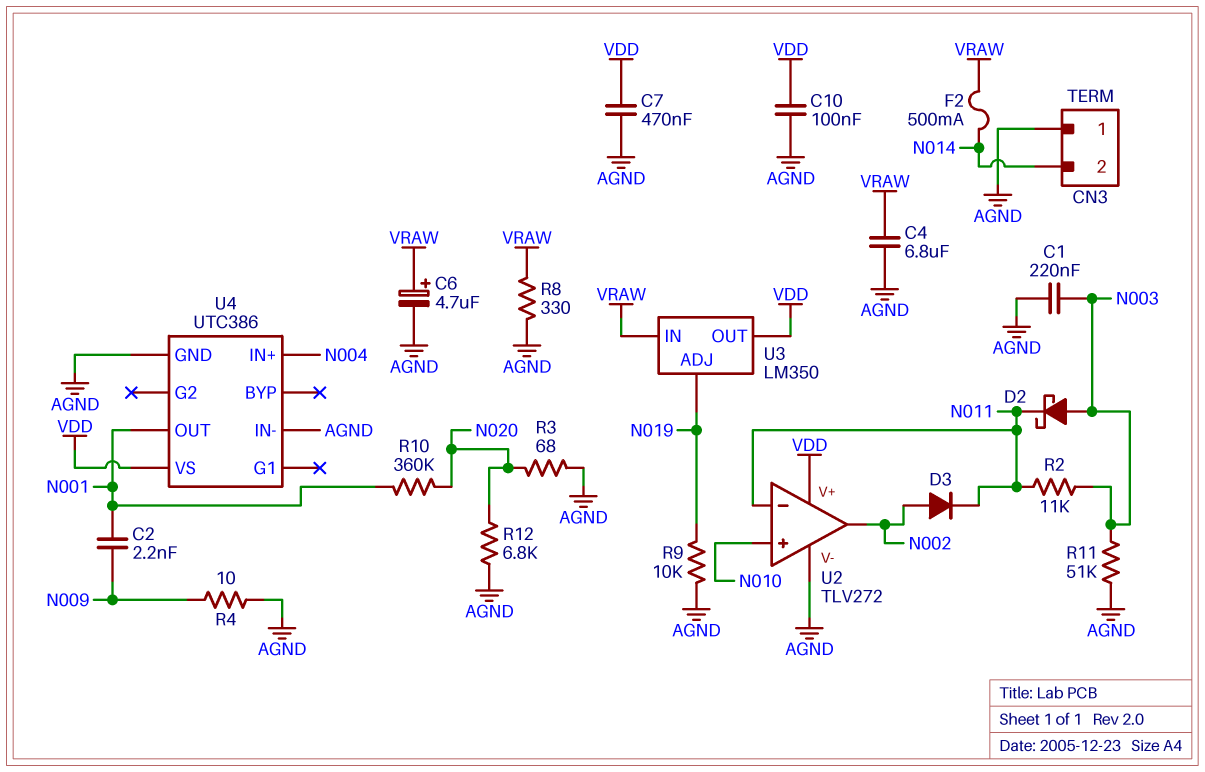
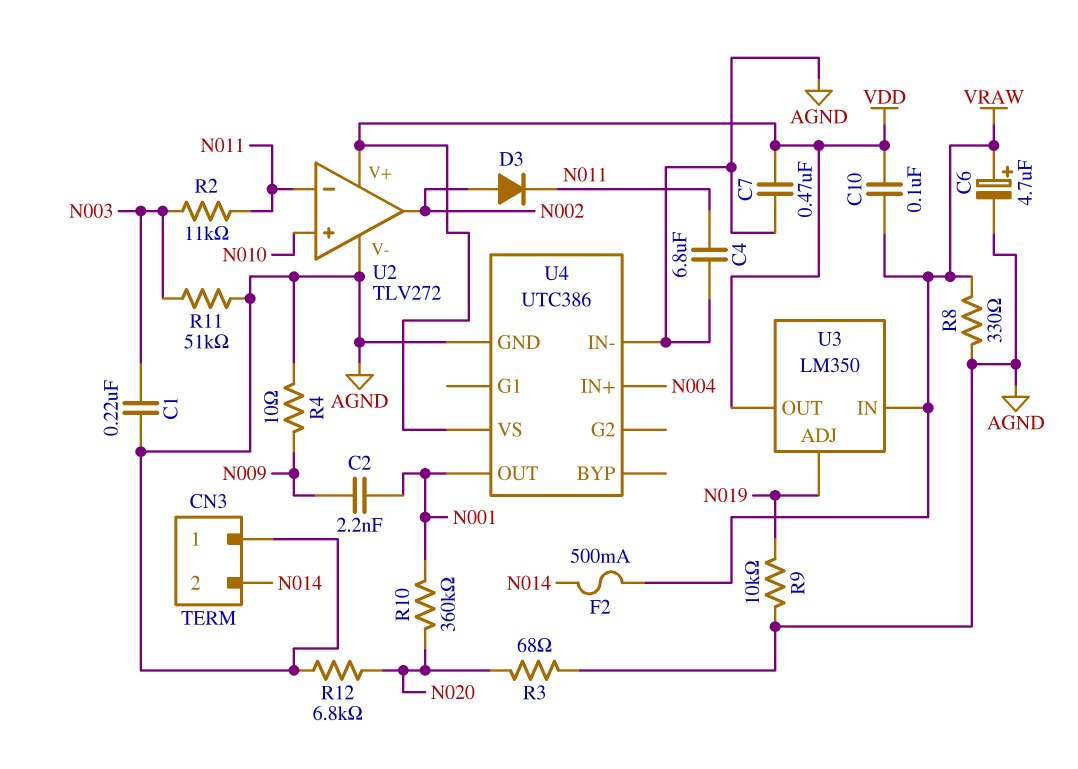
C4: 6.8uF (AGND, VRAW) -> 6.8uF (AGND, N011)
C10: 100nF (AGND, VDD) -> 100nF (VDD, VRAW)
D2: schottky (A N003, K N011) -> none

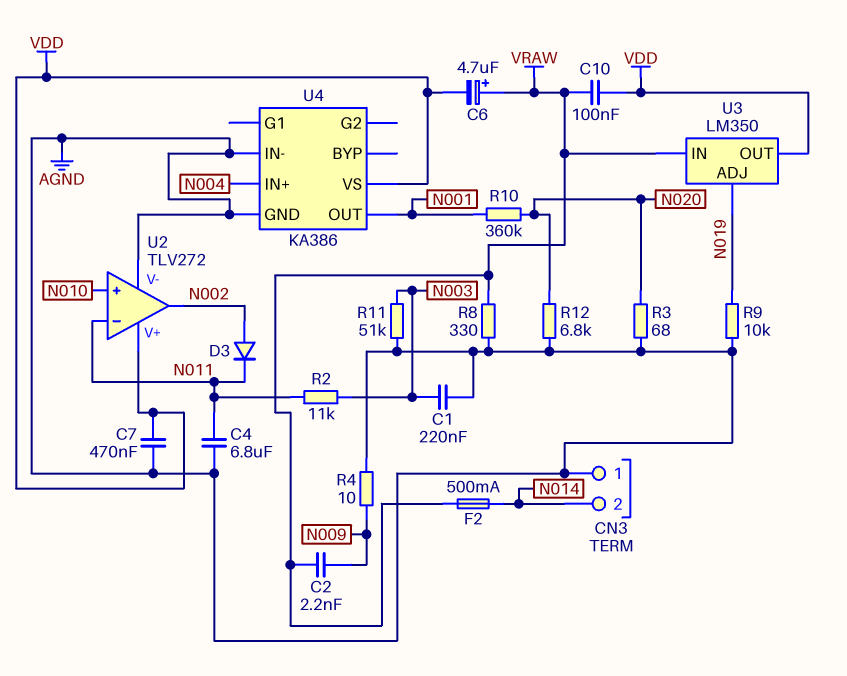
C2: 2.2nF (N001, N009) -> 2.2nF (N009, VRAW)
C6: 4.7uF (plus VRAW, minus AGND) -> 4.7uF (plus VRAW, minus VDD)
U4: UTC386 -> KA386

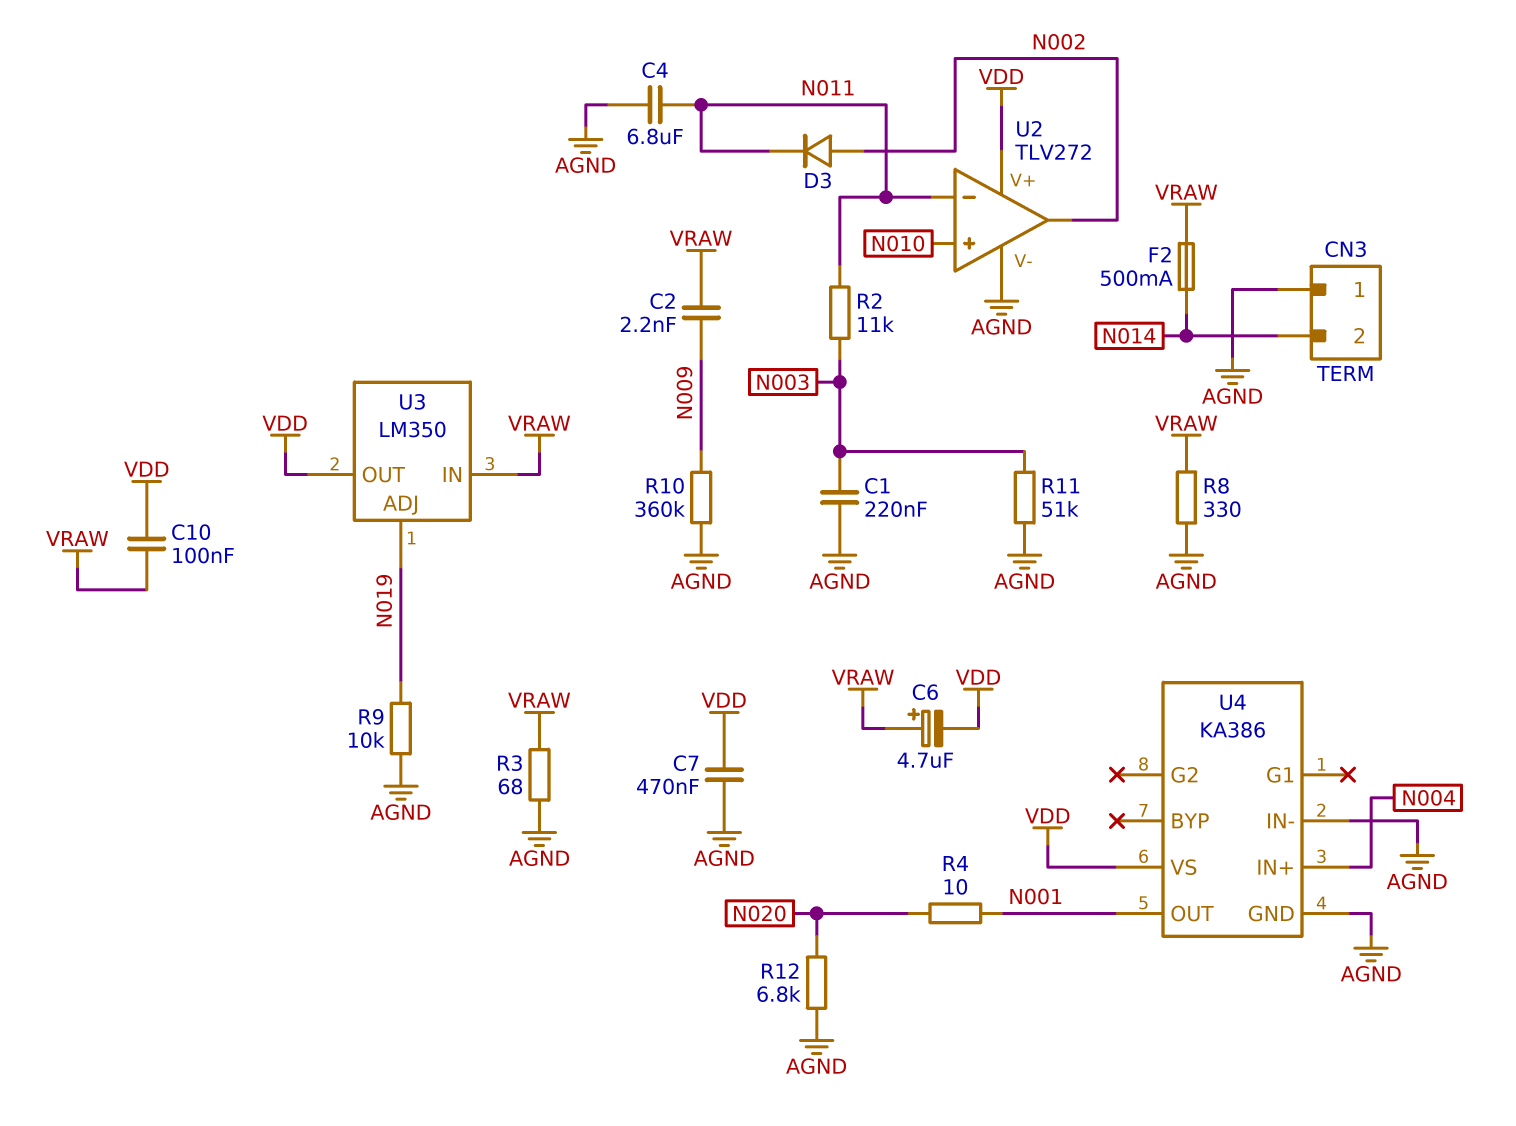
R3: 68 (AGND, N020) -> 68 (AGND, VRAW)
R4: 10 (AGND, N009) -> 10 (N001, N020)
R10: 360k (N001, N020) -> 360k (AGND, N009)

